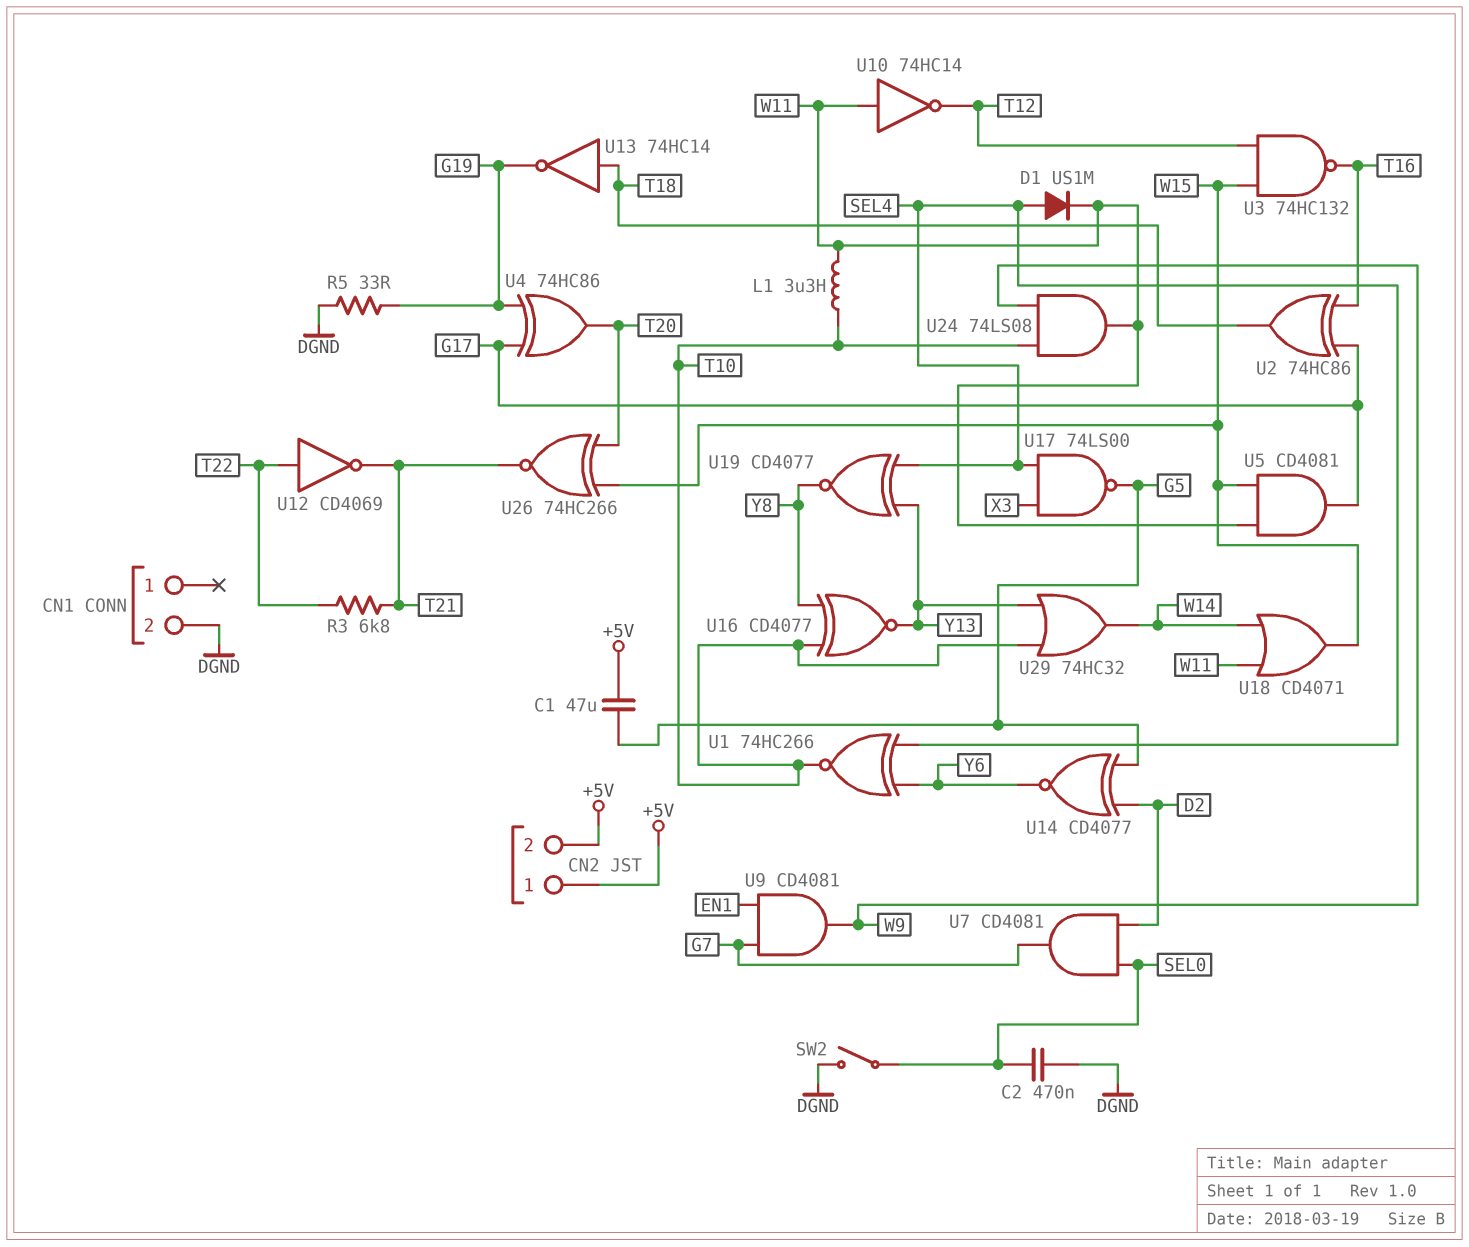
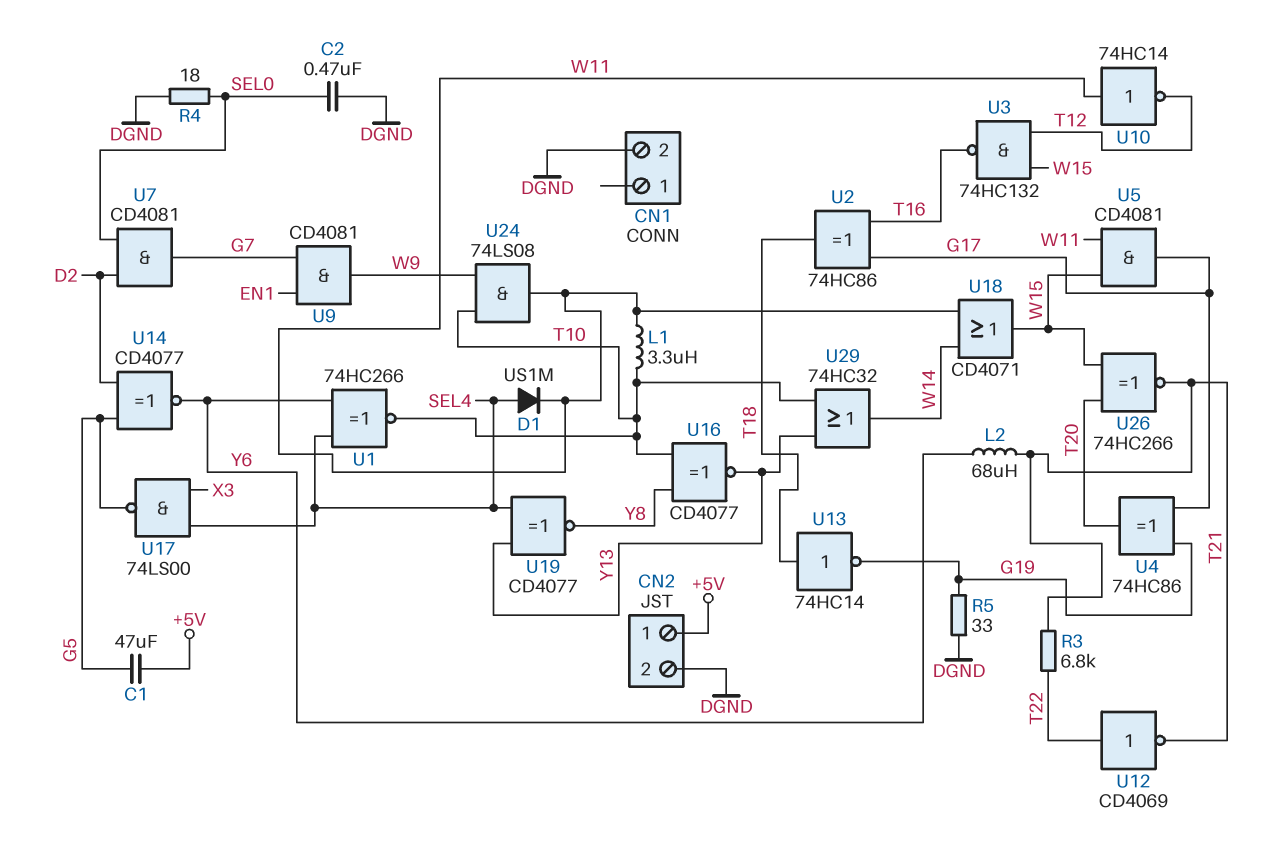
CN2 pin 2: +5V -> DGND
L2: none -> 68uH (T21, Y6)
R4: none -> 18 (DGND, SEL0)
SW2: switch (DGND, SEL0) -> none

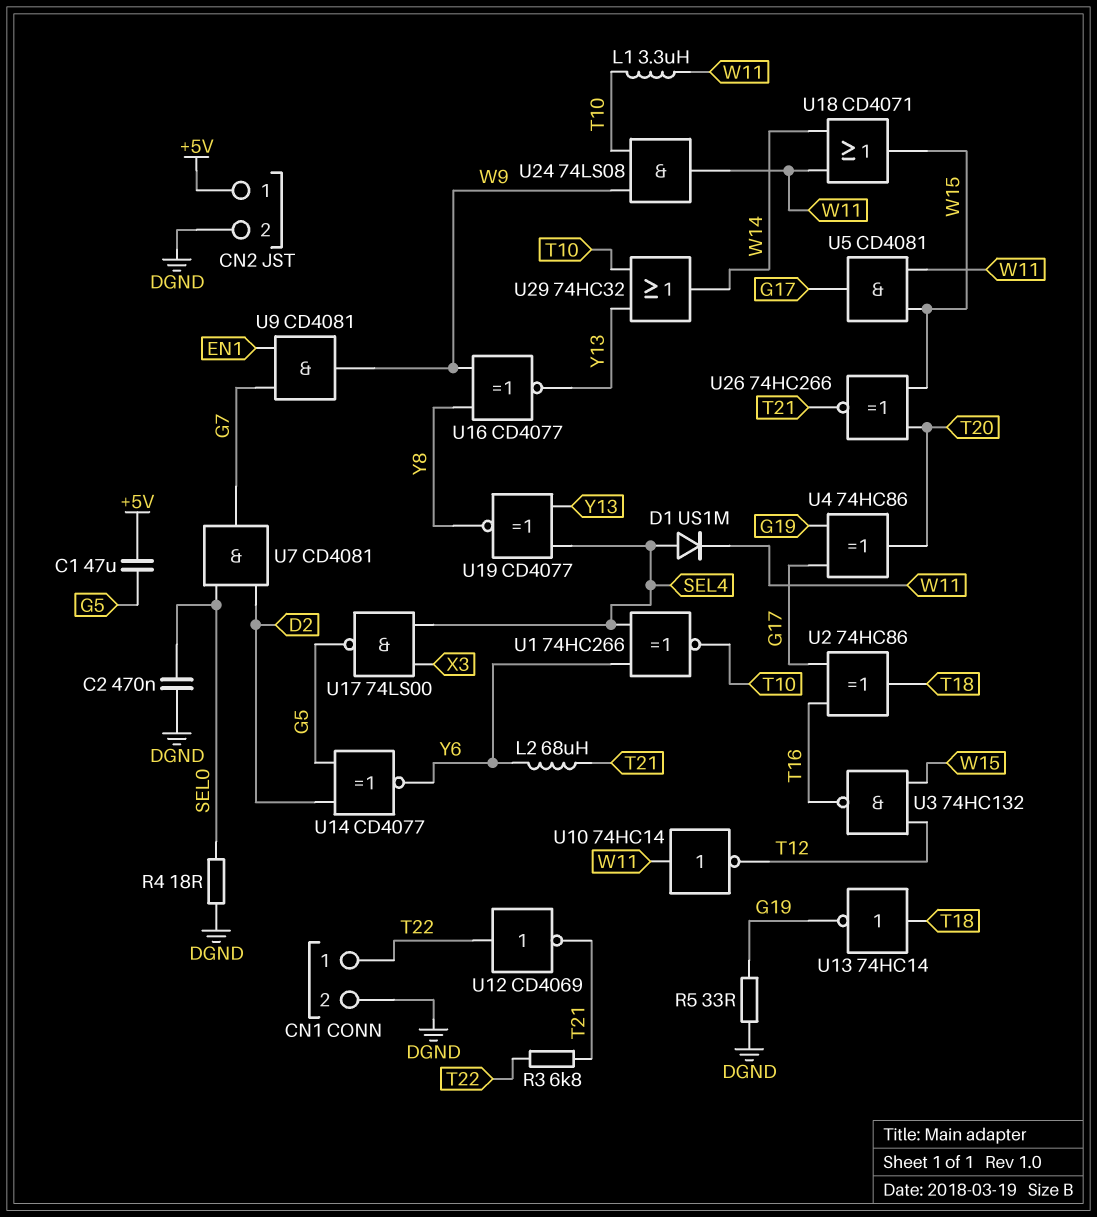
CN1 pin 1: none -> T22
U16: XNOR CD4077 (in T10, in Y8, out Y13) -> XNOR CD4077 (in W9, in Y8, out Y13)

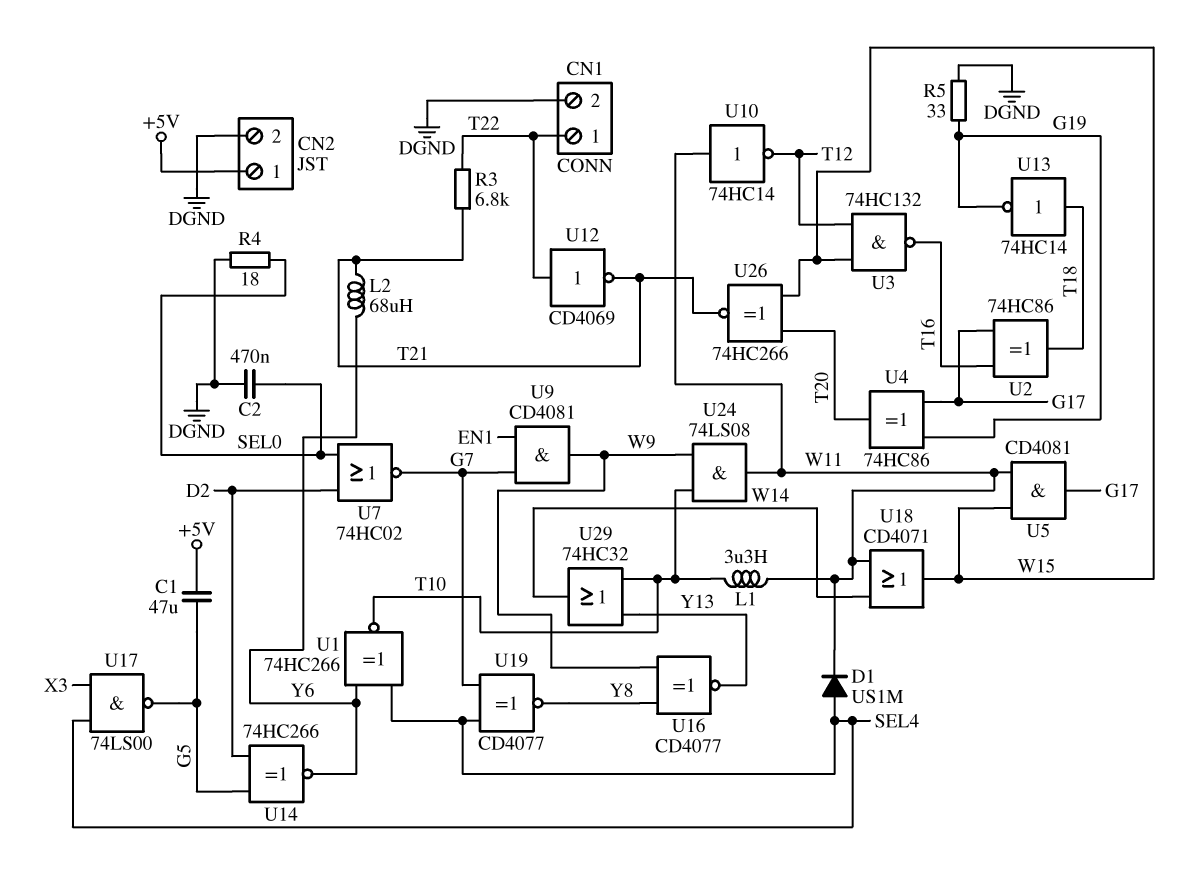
U7: AND CD4081 (in D2, in SEL0, out G7) -> NOR 74HC02 (in D2, in SEL0, out G7)
U14: XNOR CD4077 (in D2, in G5, out Y6) -> XNOR 74HC266 (in D2, in G5, out Y6)
U19: XNOR CD4077 (in SEL4, in Y13, out Y8) -> XNOR CD4077 (in G7, in SEL4, out Y8)

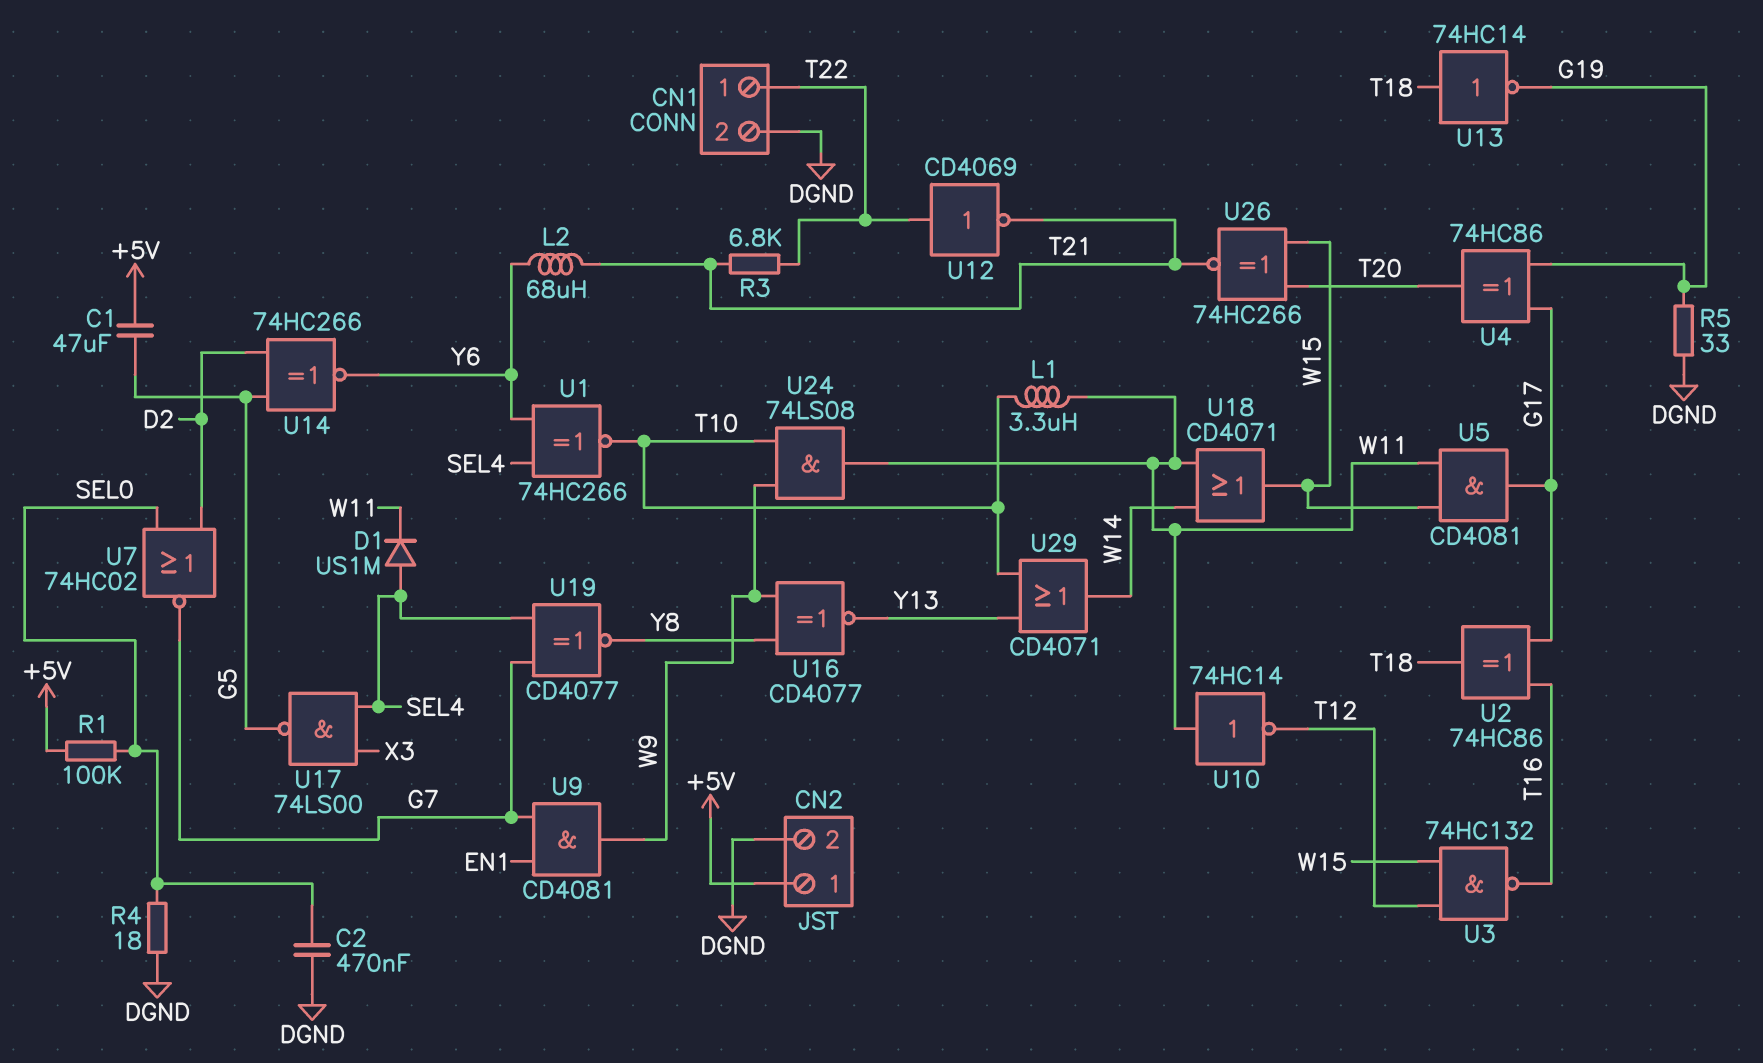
R1: none -> 100k (+5V, SEL0)
U29: OR 74HC32 (in T10, in Y13, out W14) -> OR CD4071 (in T10, in Y13, out W14)

